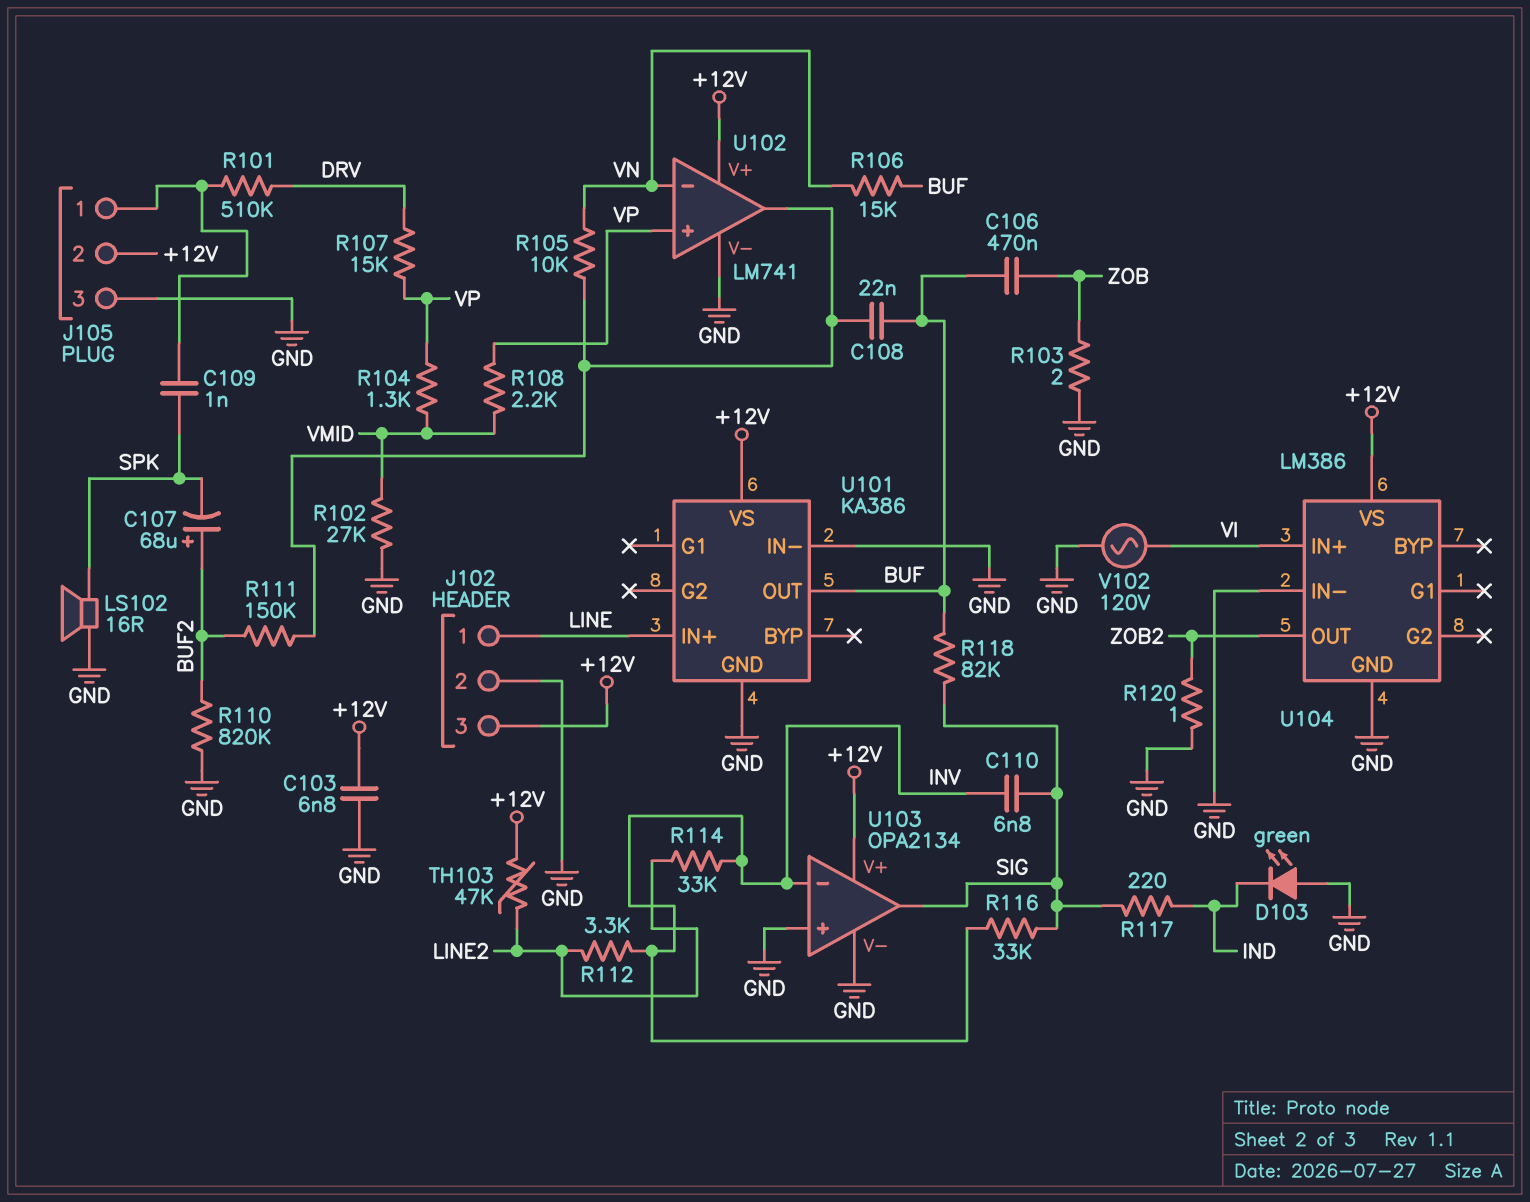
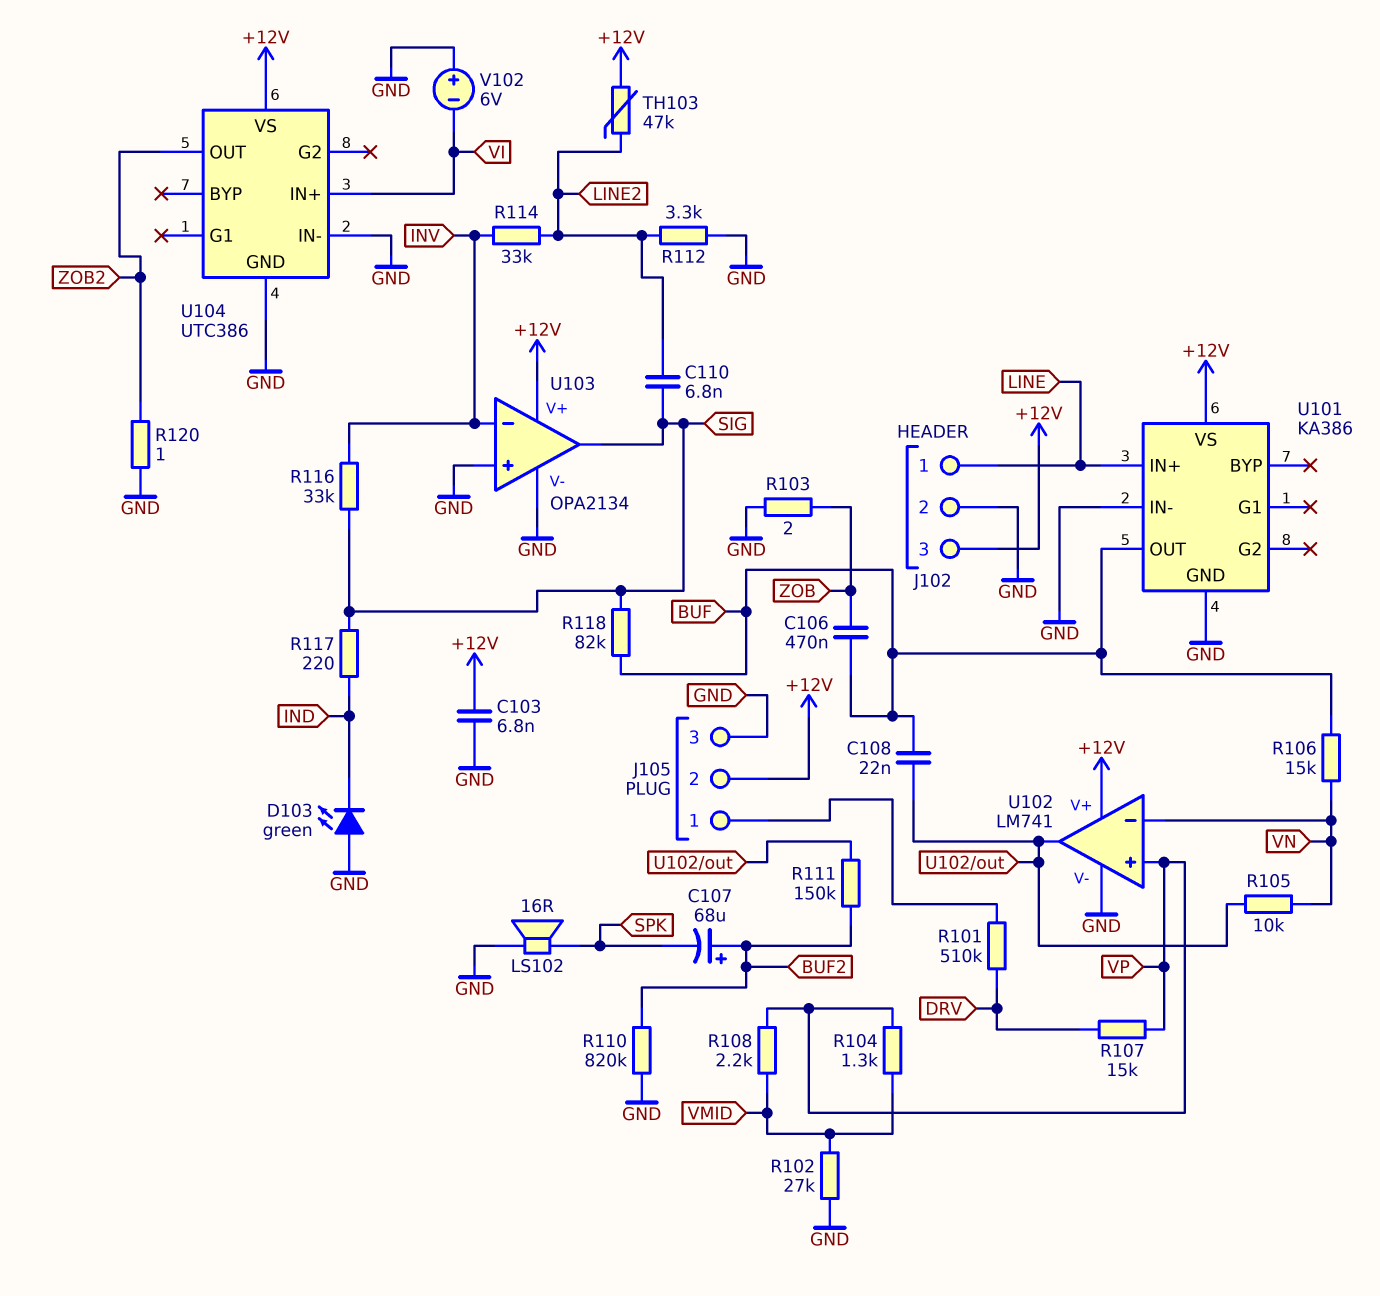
C109: 1nF (J105/1, SPK) -> none
C110: 6.8nF (INV, SIG) -> 6.8nF (LINE2, SIG)
R112: 3.3k (INV, LINE2) -> 3.3k (GND, LINE2)
U104: LM386 -> UTC386
V102: AC 120V (GND, VI) -> 6V (plus GND, minus VI)

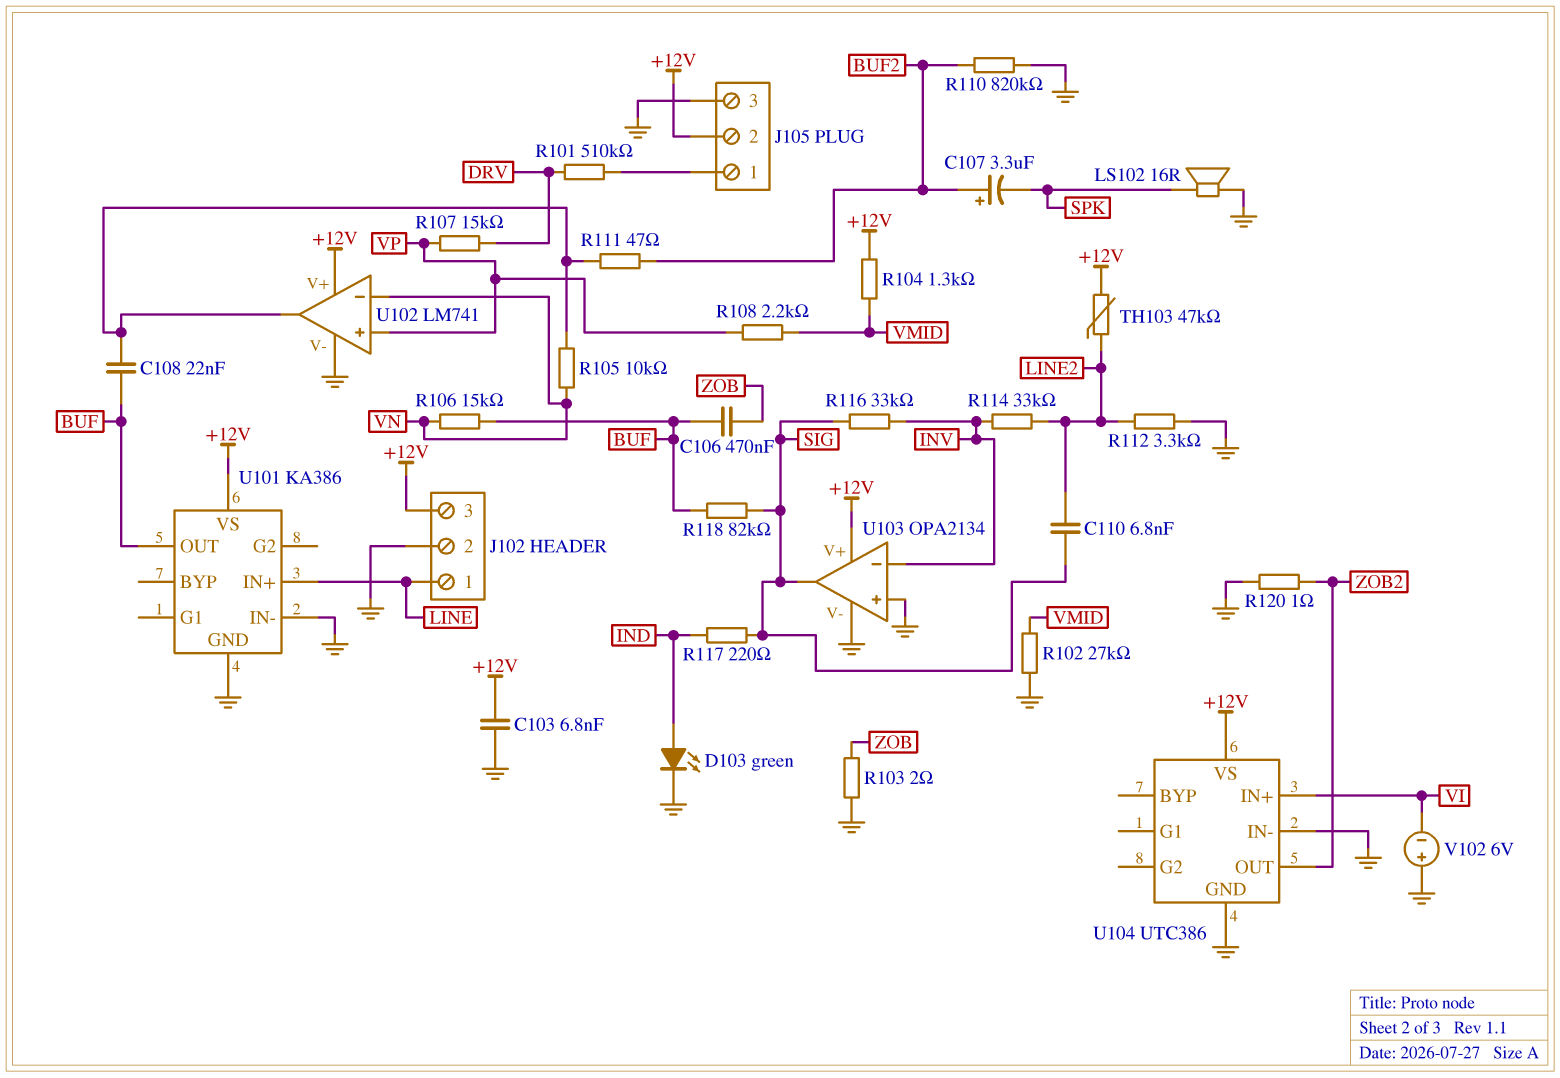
C107: 68uF (plus BUF2, minus SPK) -> 3.3uF (plus BUF2, minus SPK)
D103: LED green (A GND, K IND) -> LED green (A IND, K GND)
R104: 1.3k (VMID, VP) -> 1.3k (+12V, VMID)
R111: 150k (BUF2, U102/out) -> 47 (BUF2, U102/out)

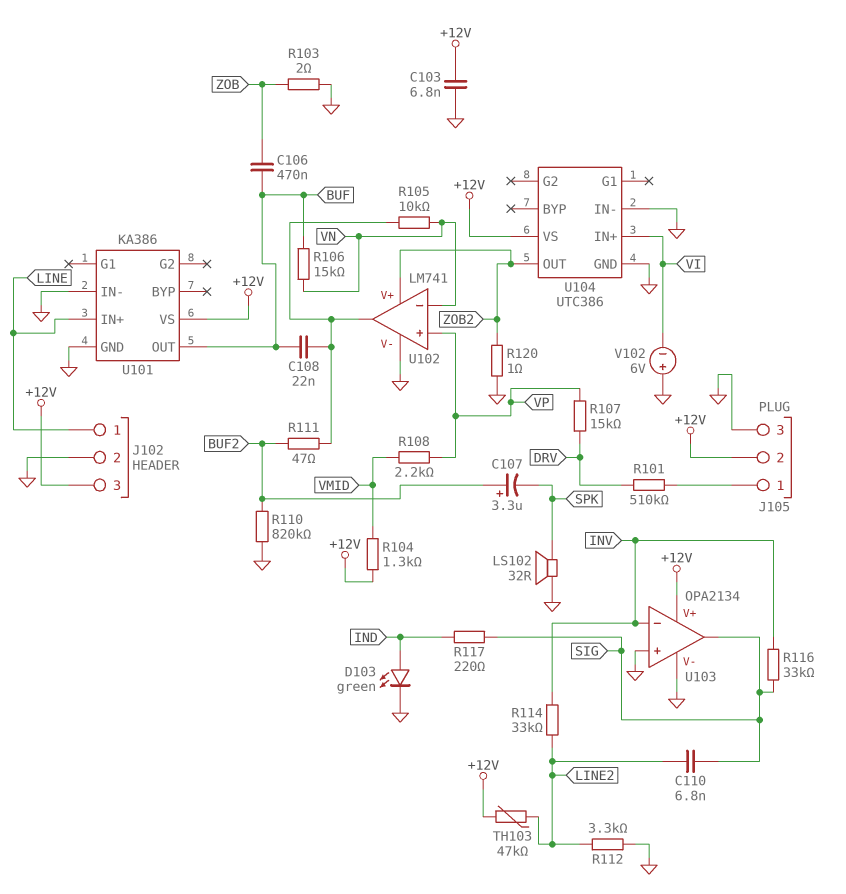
LS102: speaker 16R (GND, SPK) -> speaker 32R (GND, SPK)
R102: 27k (GND, VMID) -> none
R118: 82k (BUF, SIG) -> none
U102 pin V+: +12V -> ZOB2

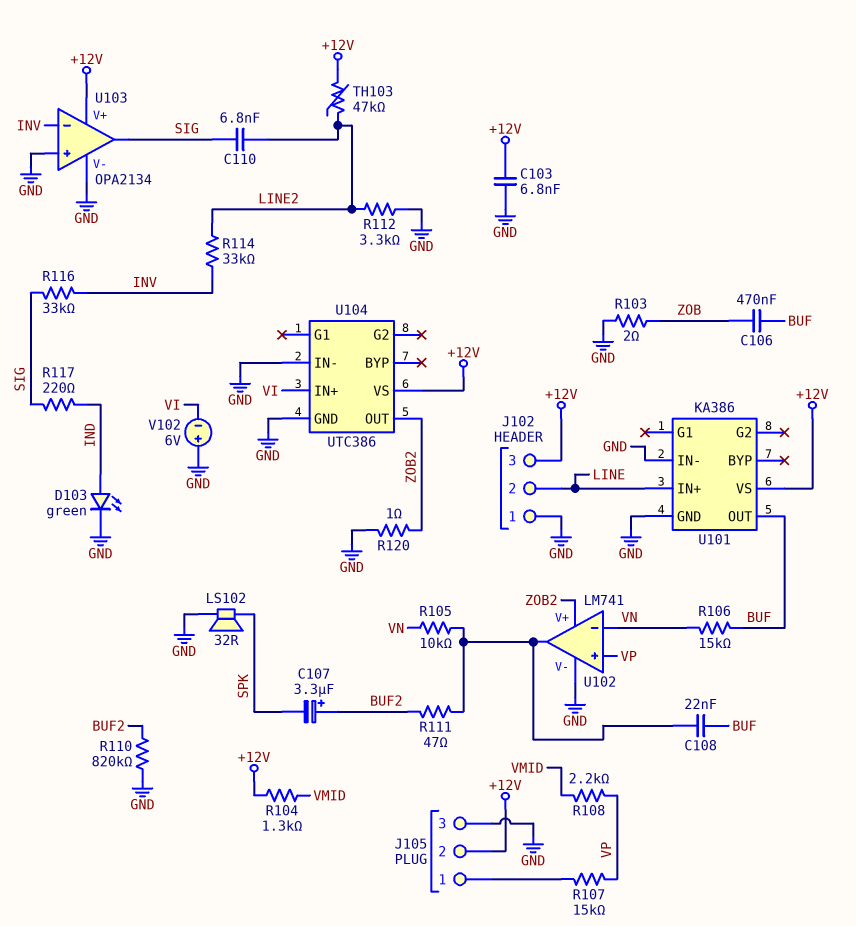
J102 pin 1: LINE -> GND
J102 pin 2: GND -> LINE
R101: 510k (DRV, J105/1) -> none
R107: 15k (DRV, VP) -> 15k (J105/1, VP)

